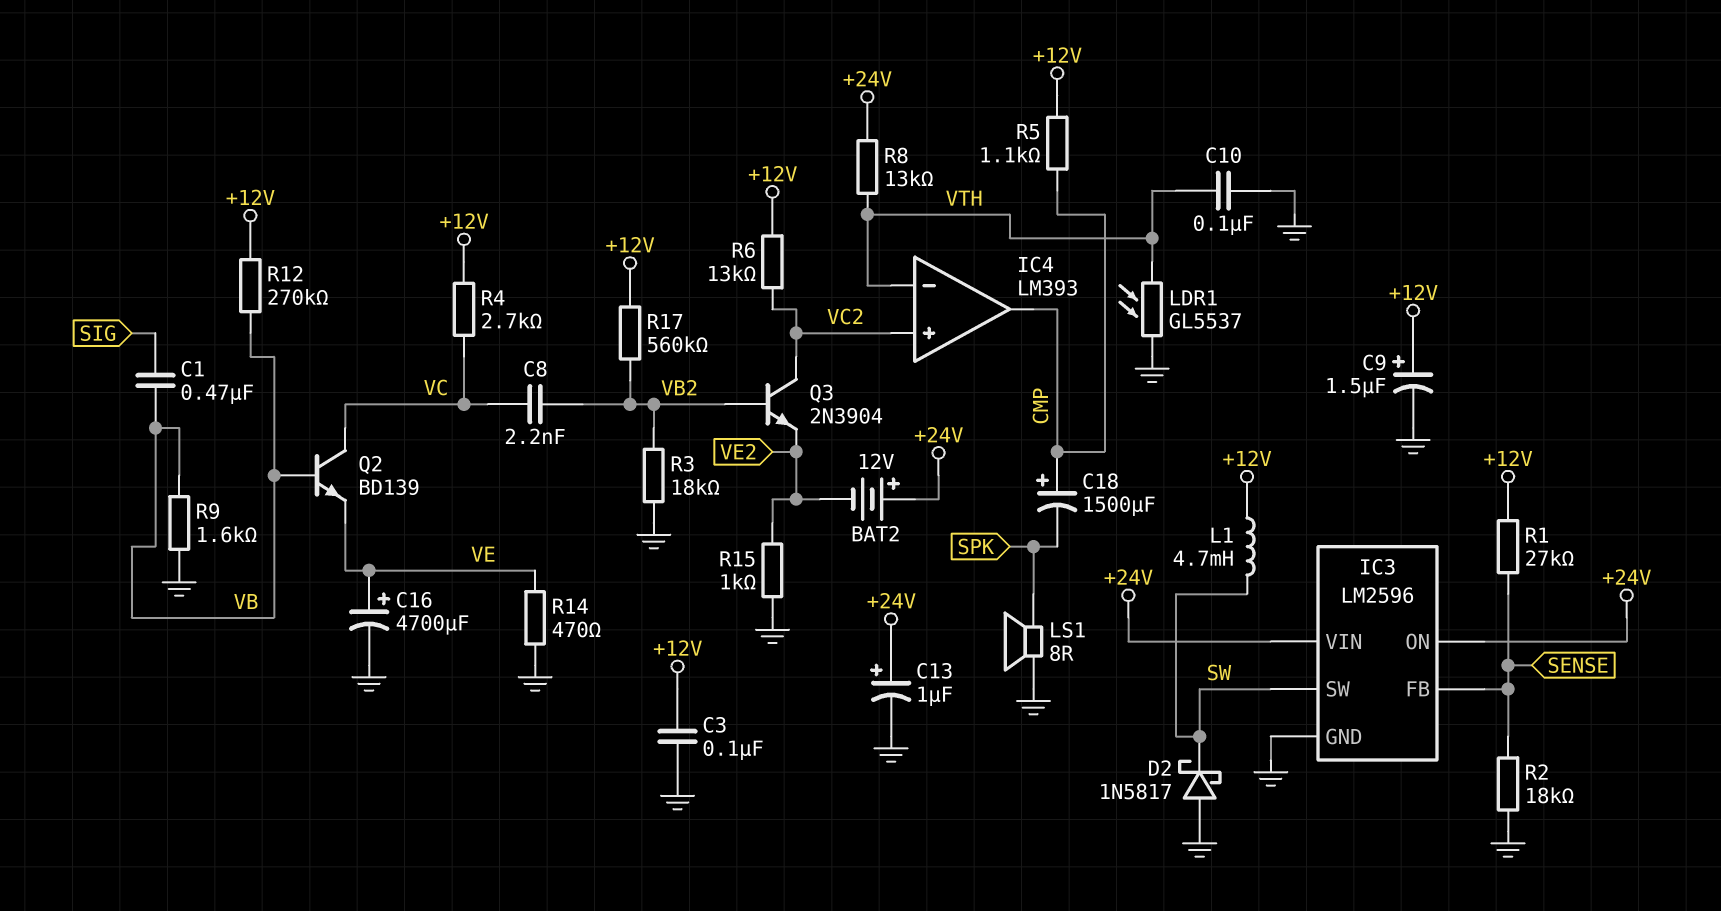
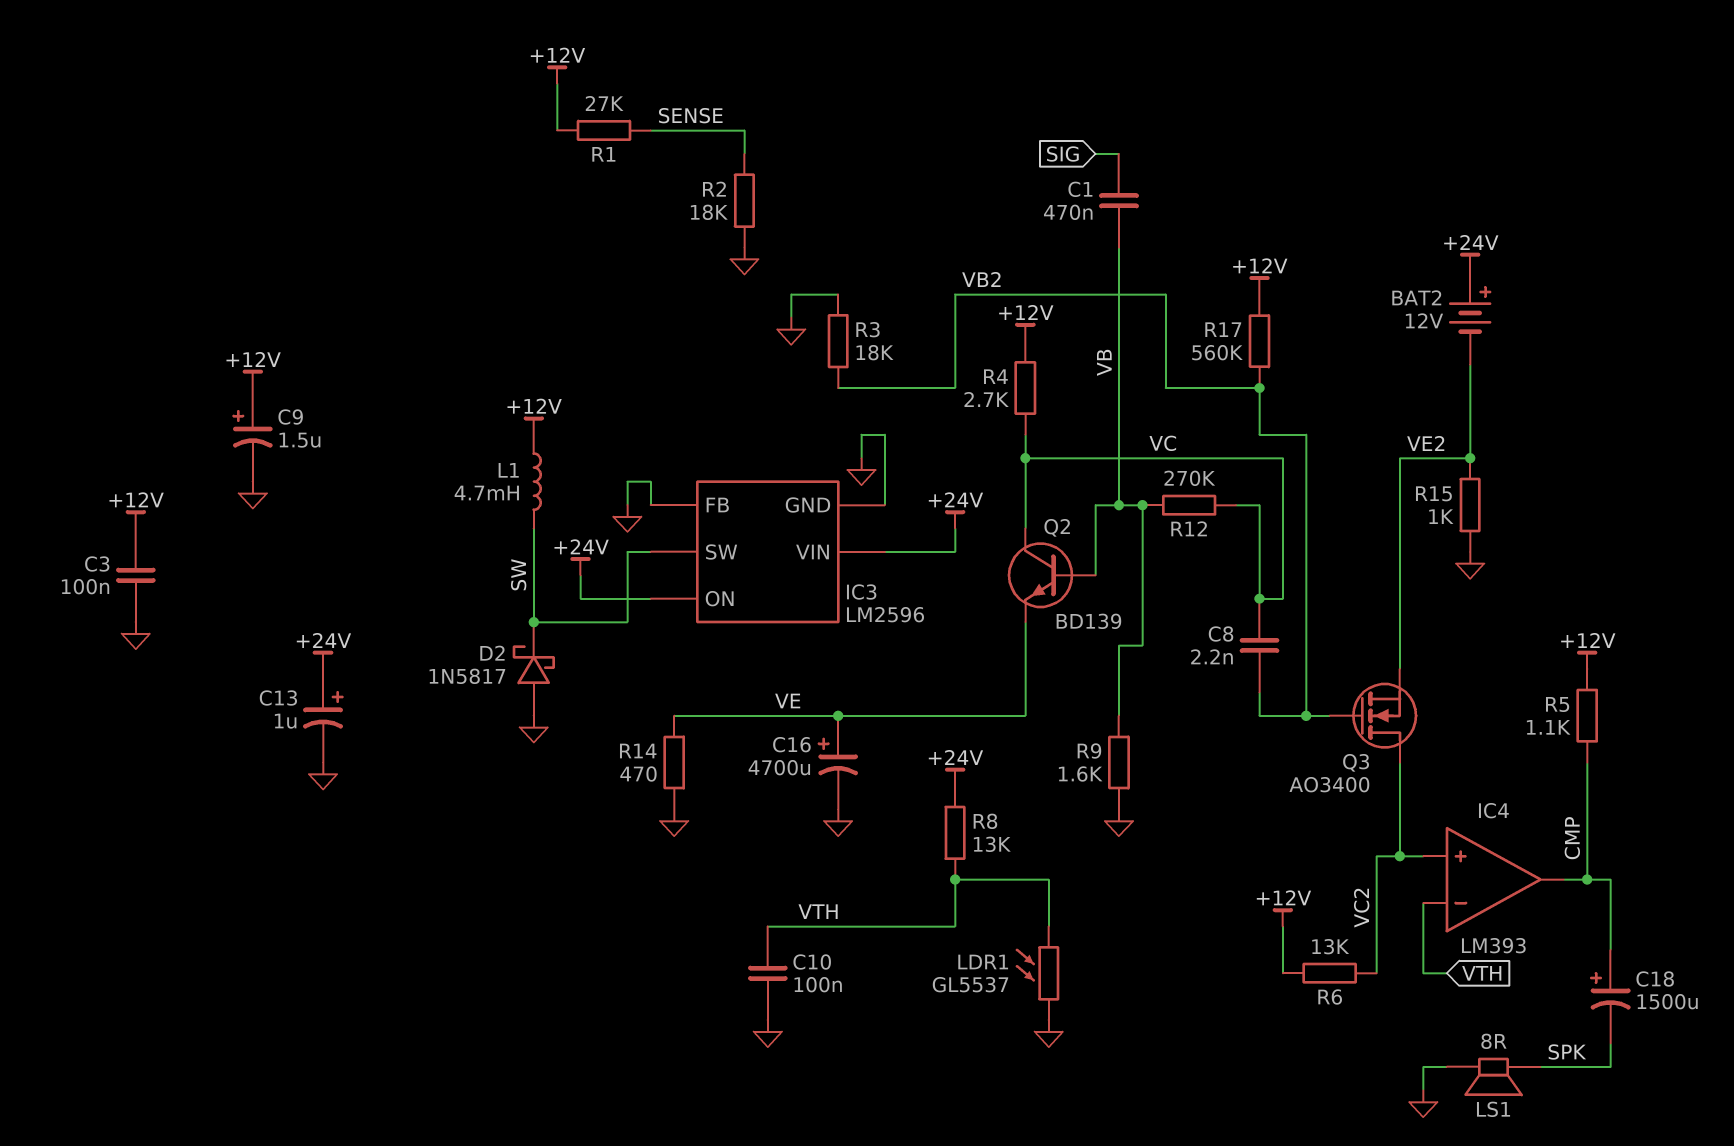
IC3 pin FB: SENSE -> GND
Q3: NPN 2N3904 (B VB2, C VC2, E VE2) -> NMOS AO3400 (G VB2, D VC2, S VE2)
R12: 270k (+12V, VB) -> 270k (VB, VC)

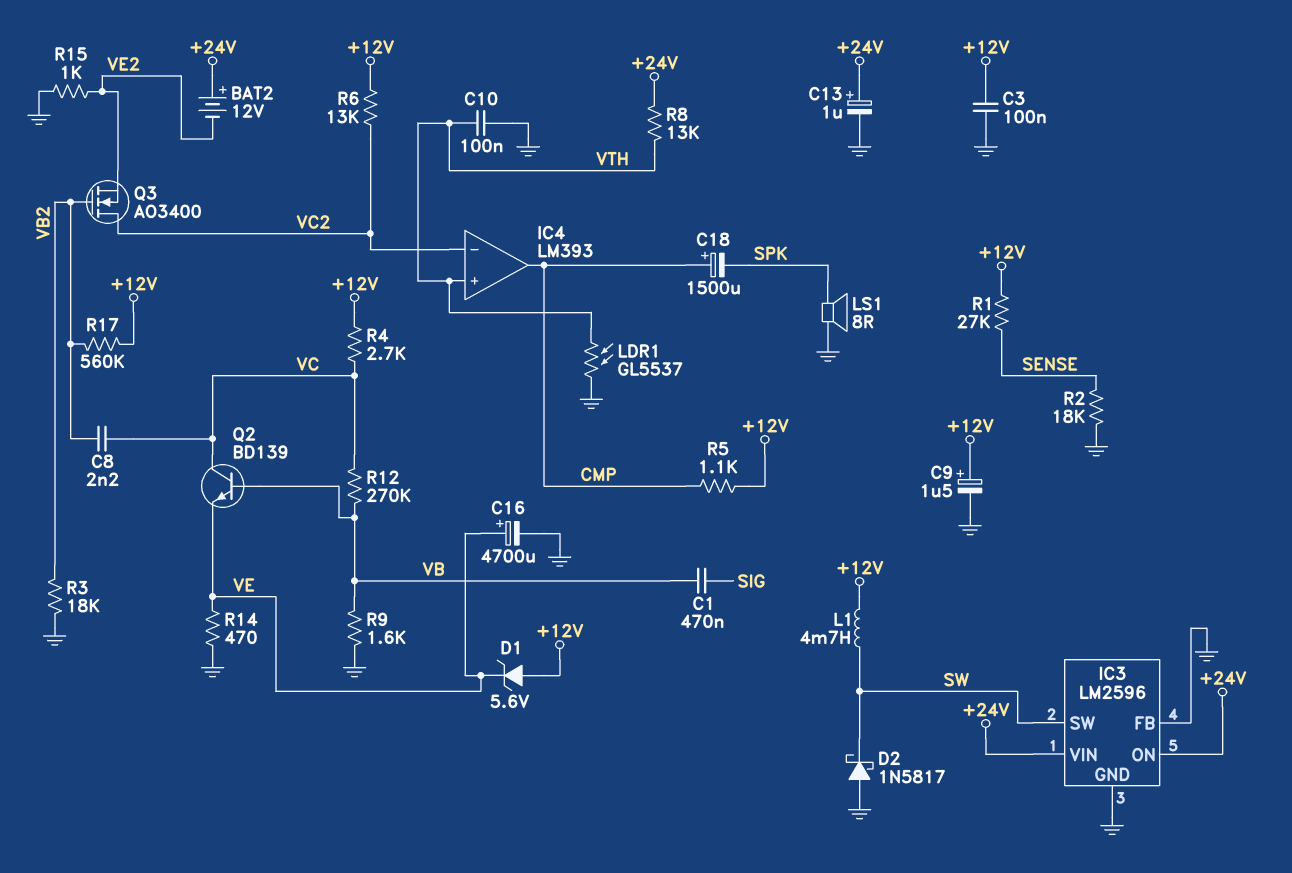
D1: none -> zener 5.6V (A +12V, K VE)
IC4 pin in+: VC2 -> VTH
IC4 pin in-: VTH -> VC2

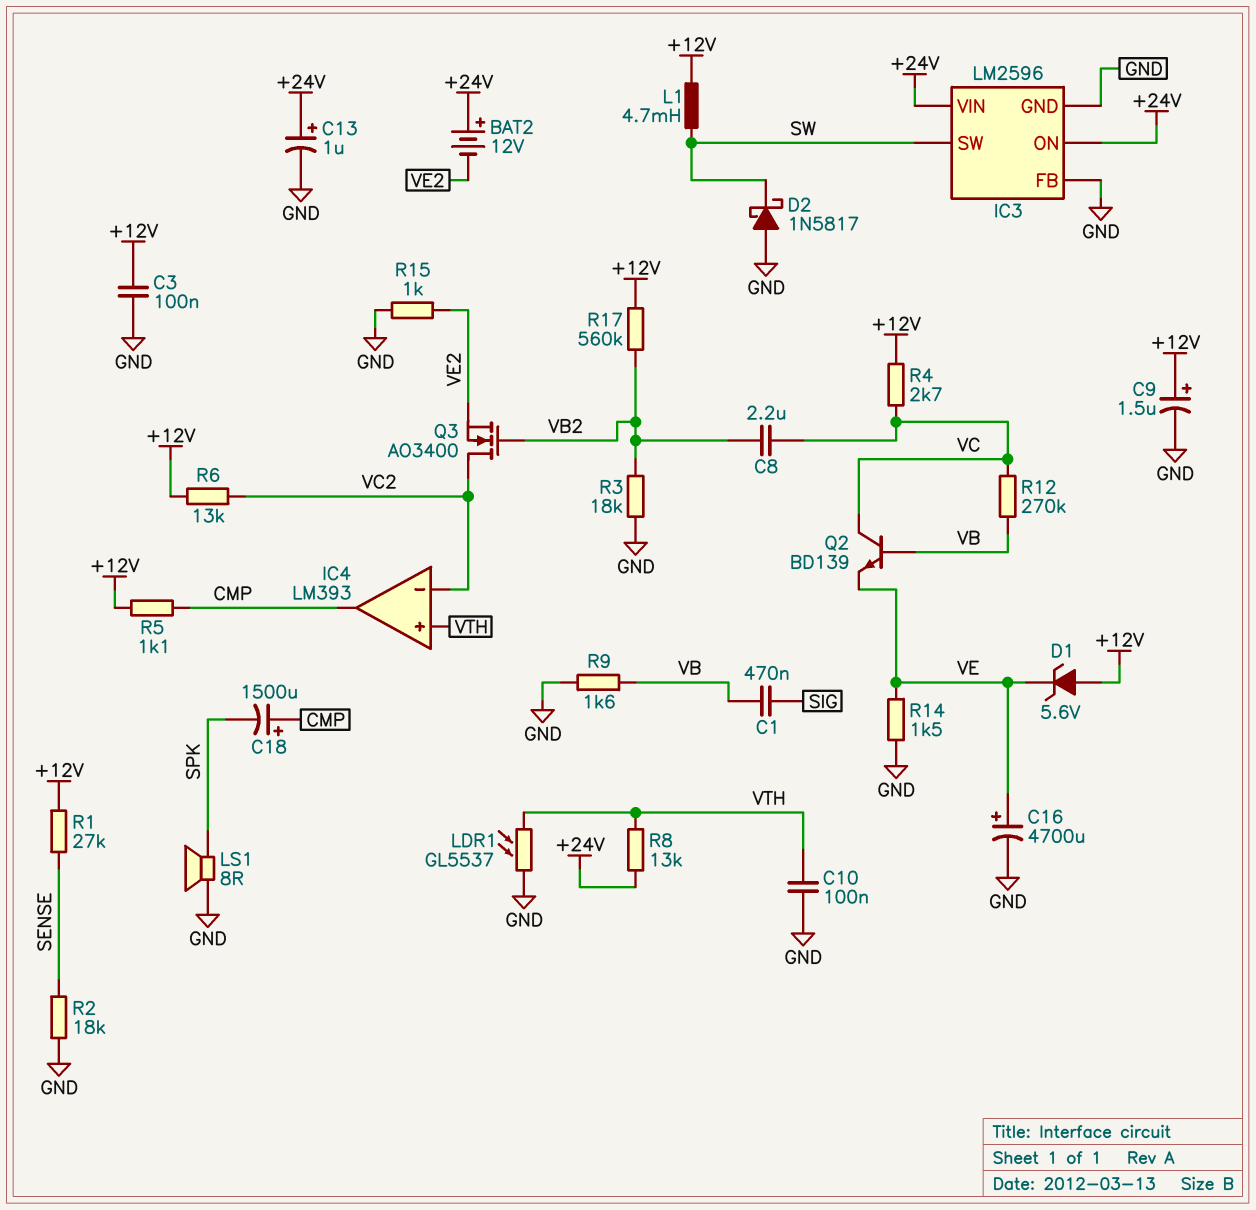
C8: 2.2nF (VB2, VC) -> 2.2uF (VB2, VC)
R14: 470 (GND, VE) -> 1.5k (GND, VE)

